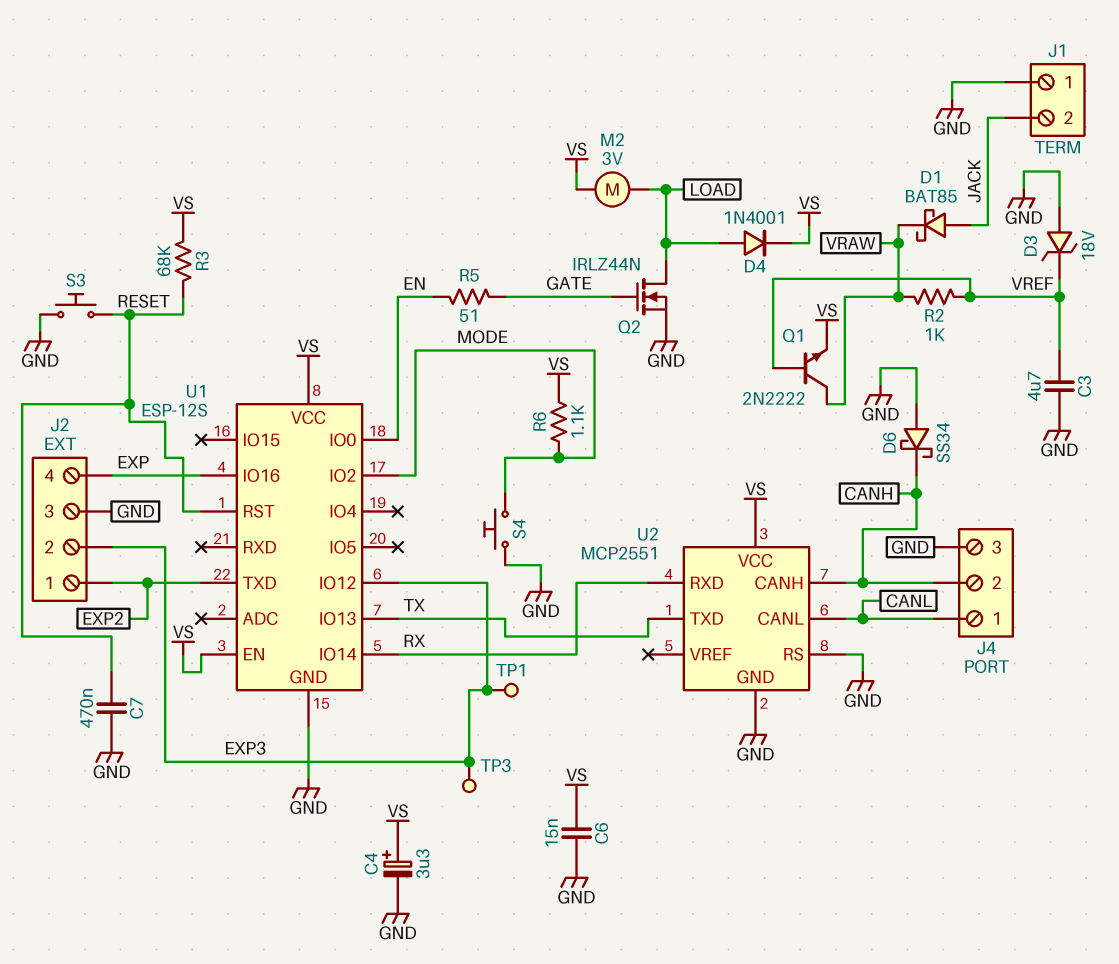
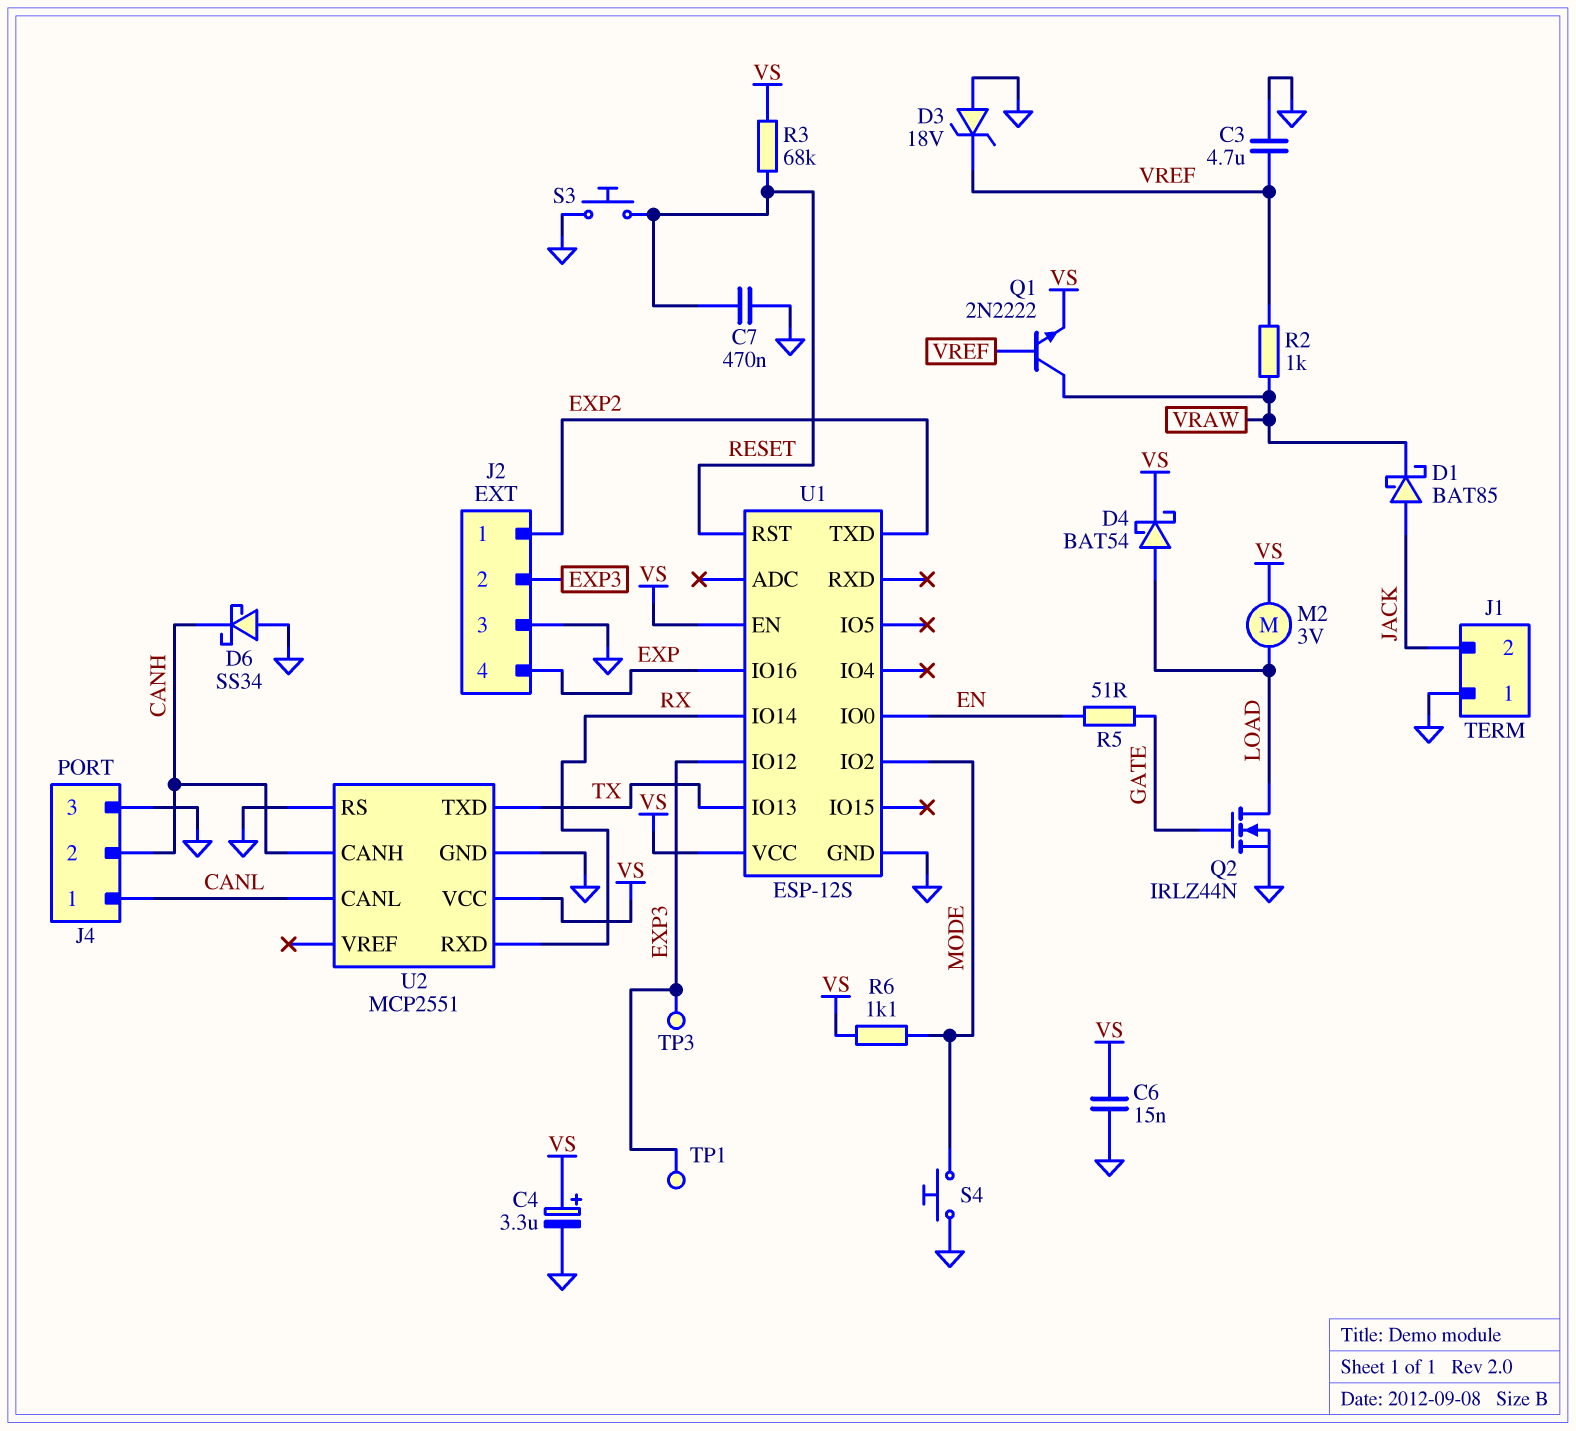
D4: diode 1N4001 (A LOAD, K VS) -> schottky BAT54 (A LOAD, K VS)

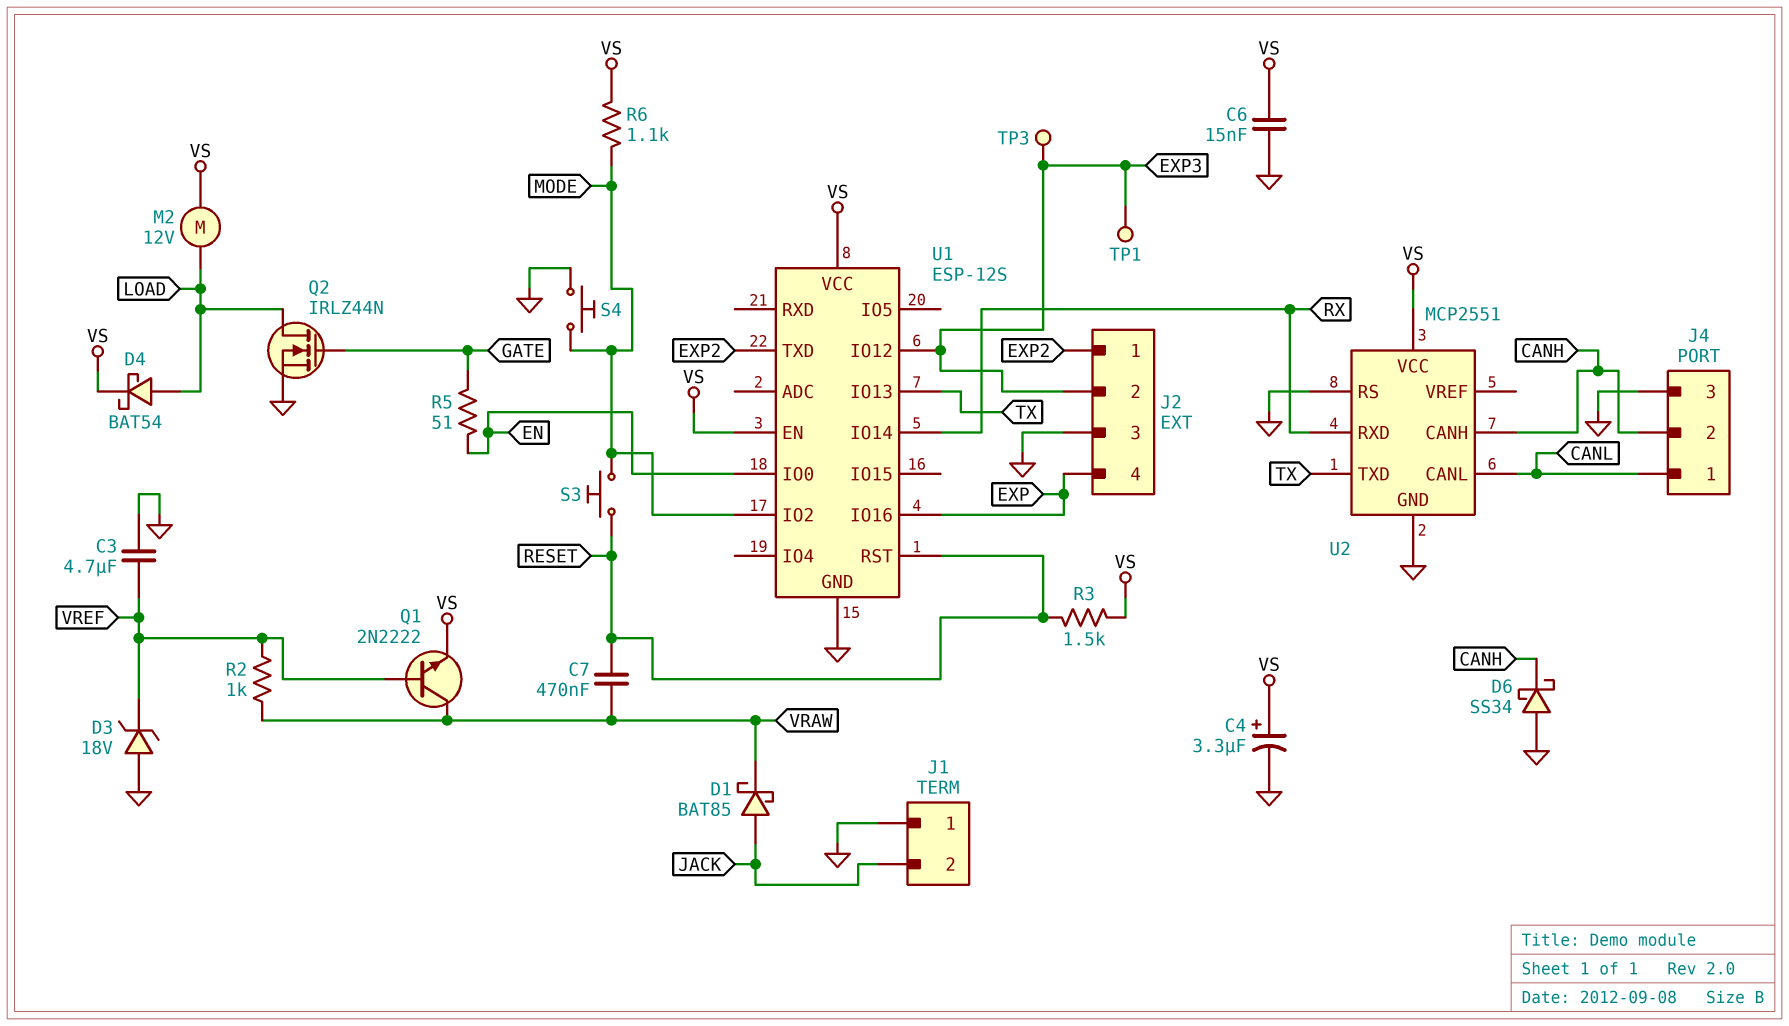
C7: 470nF (GND, RESET) -> 470nF (RESET, VRAW)
M2: motor 3V (LOAD, VS) -> motor 12V (LOAD, VS)
R3: 68k (RESET, VS) -> 1.5k (RESET, VS)
S3: button (GND, RESET) -> button (MODE, RESET)

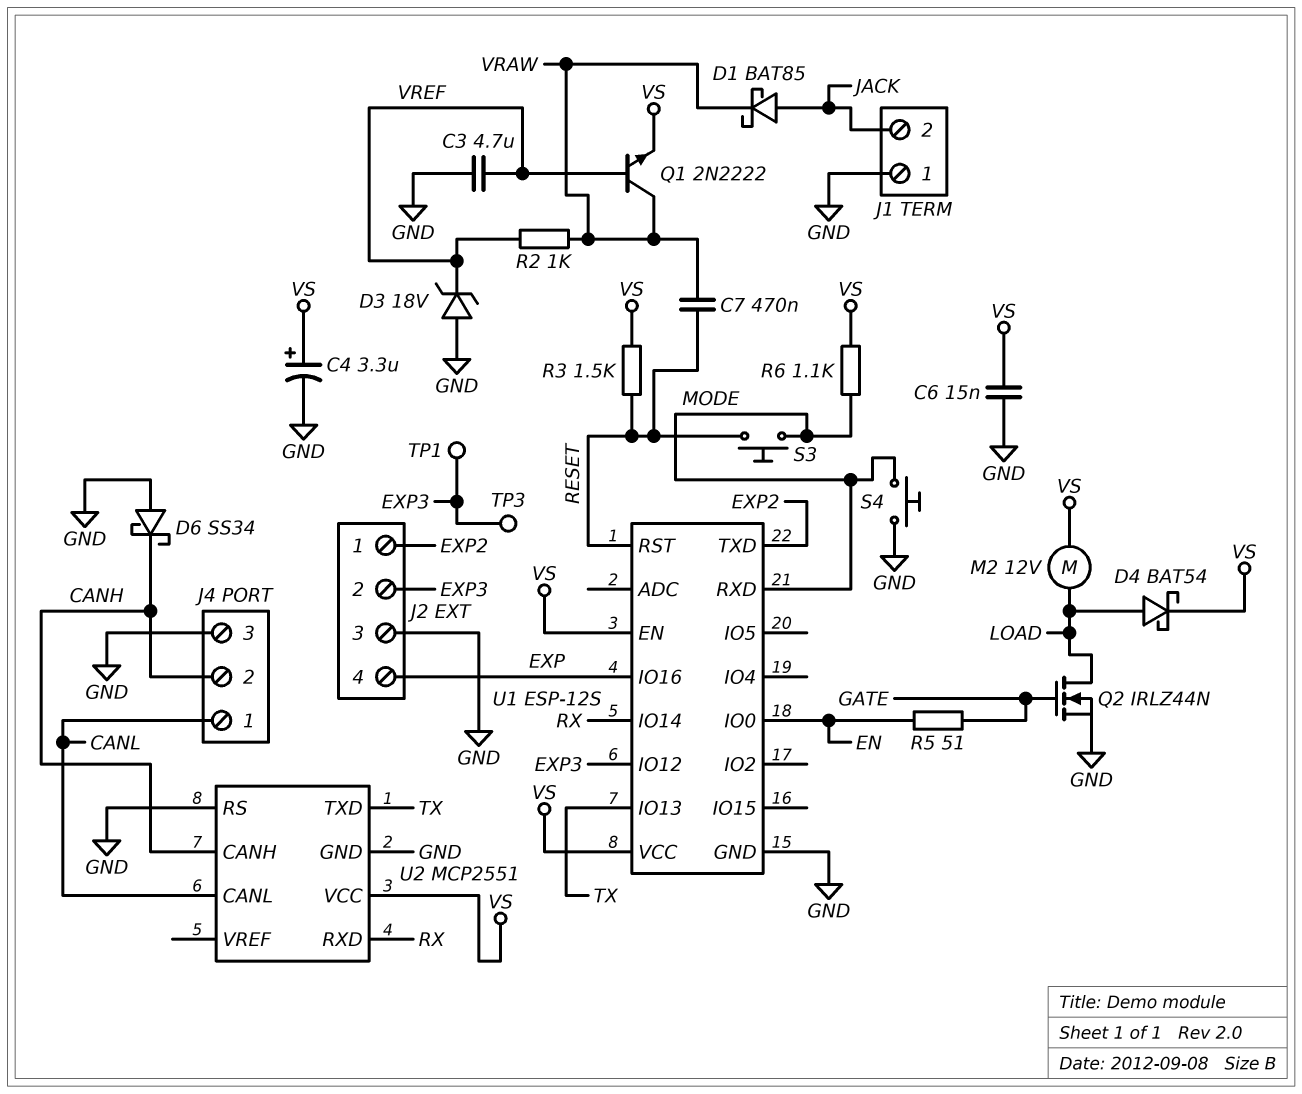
U1 pin IO2: MODE -> none
U1 pin RXD: none -> MODE

